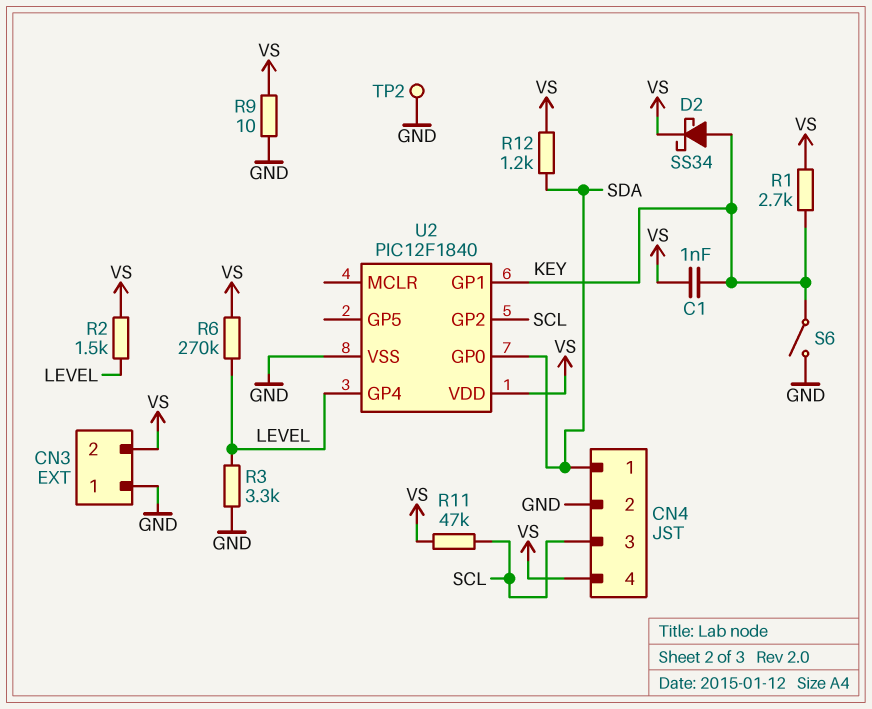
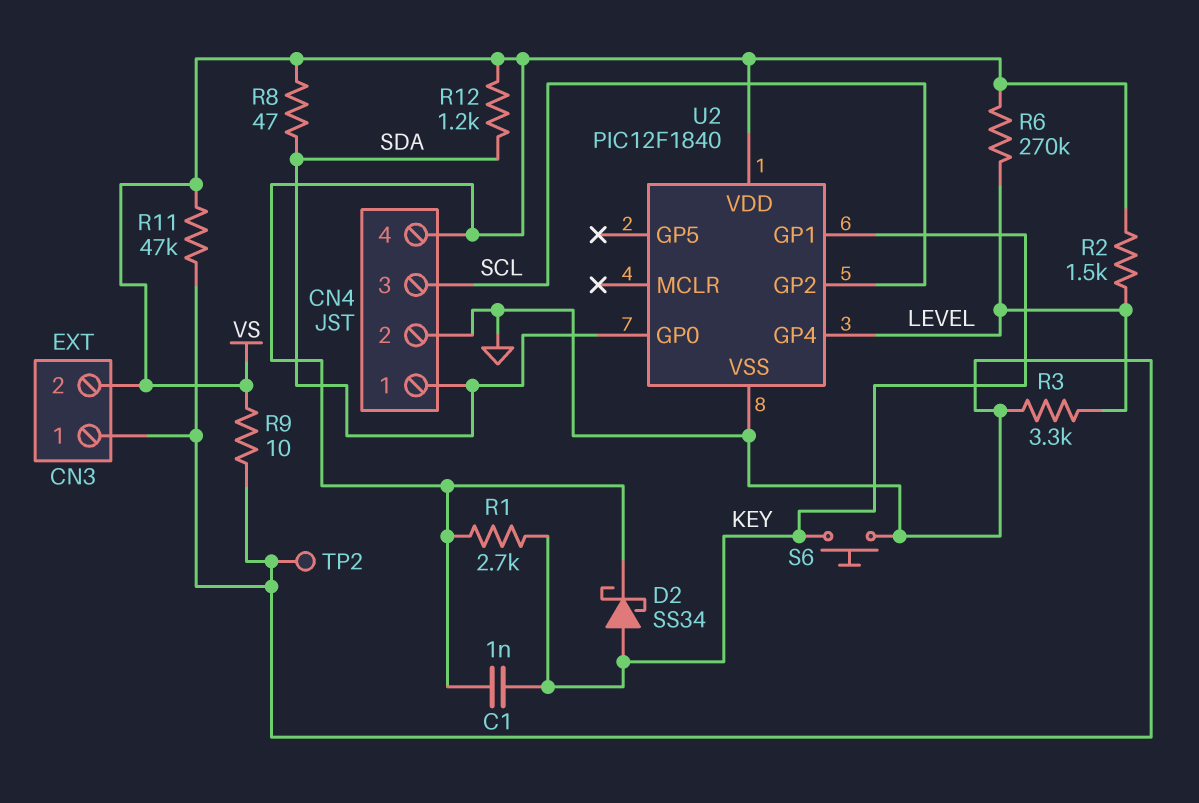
R8: none -> 47 (SDA, VS)
R11: 47k (SCL, VS) -> 47k (GND, VS)
S6: switch (GND, KEY) -> button (GND, KEY)

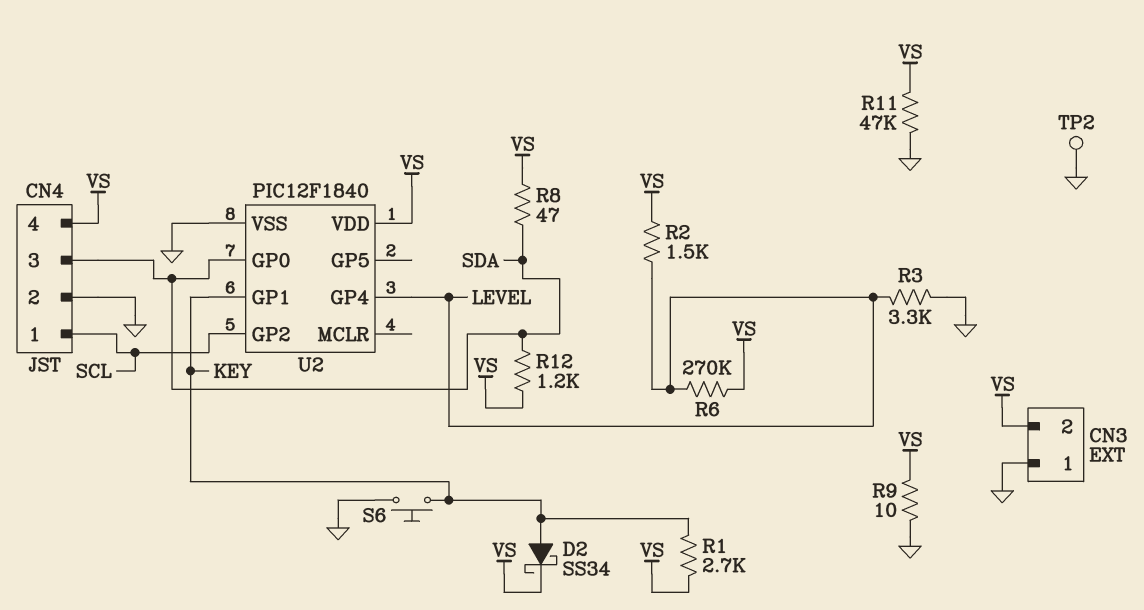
C1: 1nF (KEY, VS) -> none
CN4 pin 1: SDA -> SCL
CN4 pin 3: SCL -> SDA

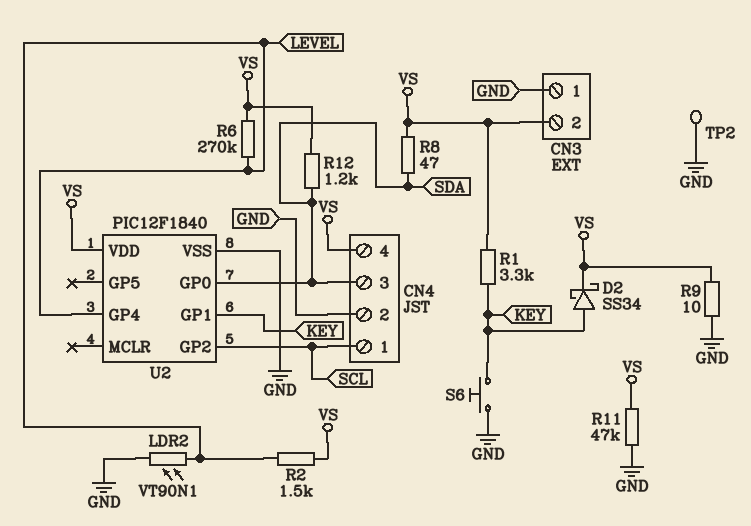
LDR2: none -> VT90N1 (GND, LEVEL)
R1: 2.7k (KEY, VS) -> 3.3k (KEY, VS)
R3: 3.3k (GND, LEVEL) -> none

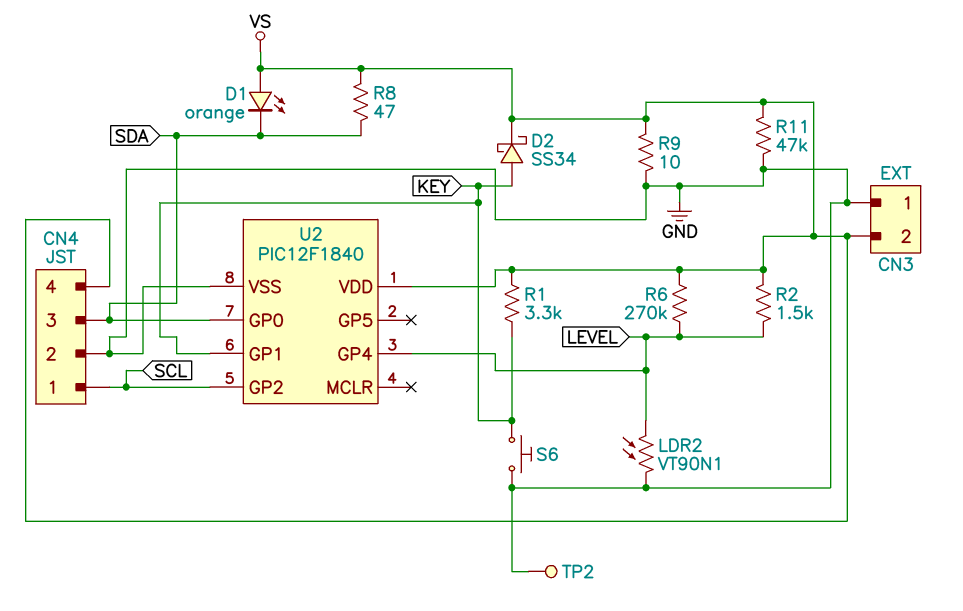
D1: none -> LED orange (A VS, K SDA)
R12: 1.2k (SDA, VS) -> none

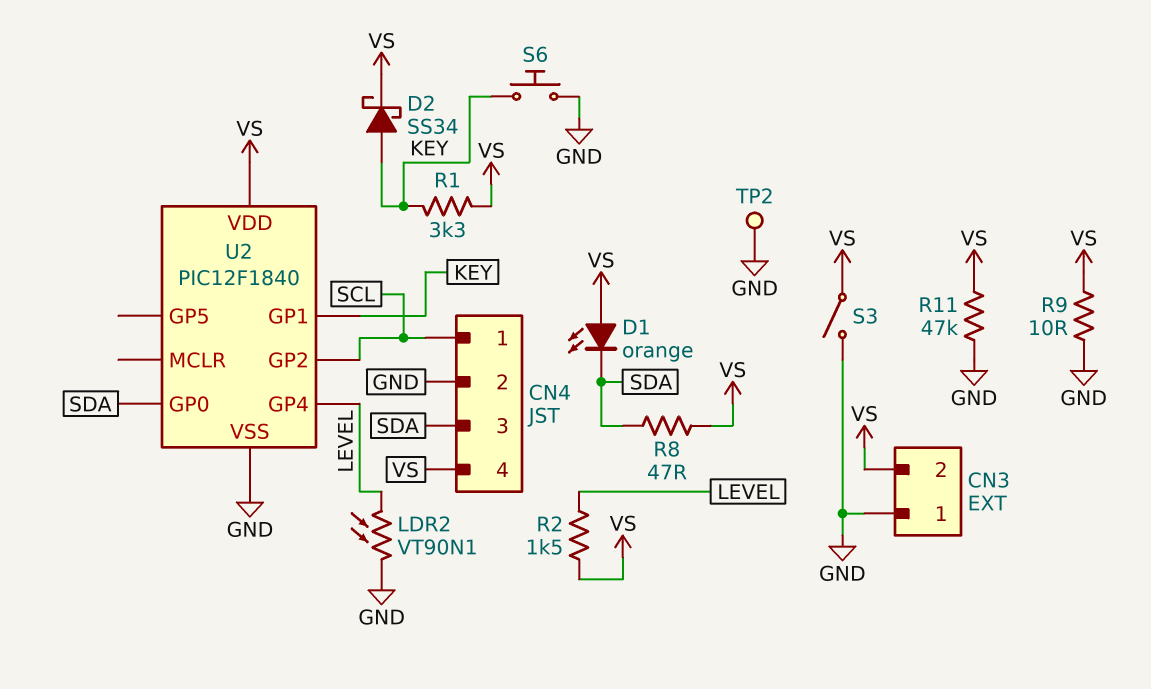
R6: 270k (LEVEL, VS) -> none
S3: none -> switch (GND, VS)

